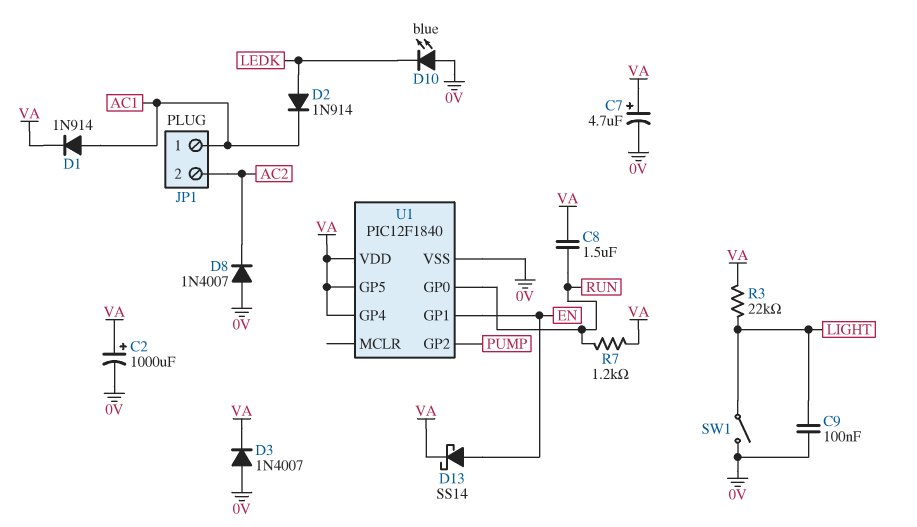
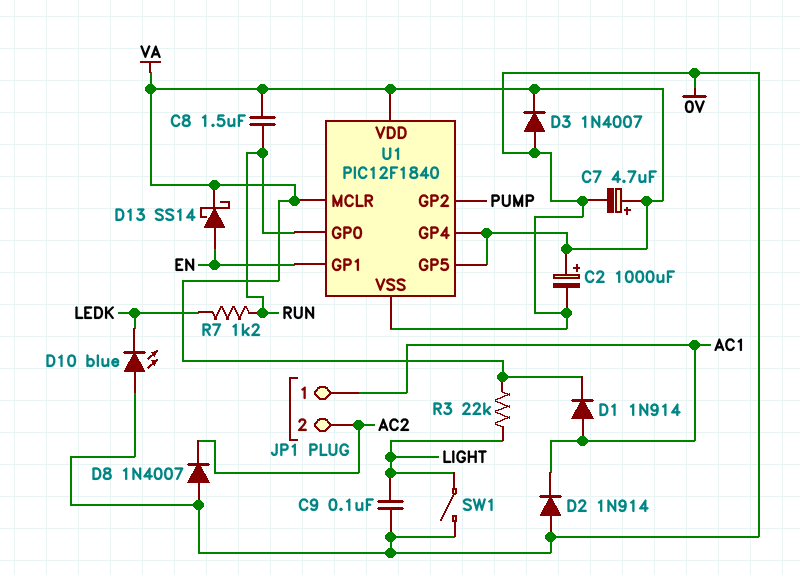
D2: diode 1N914 (A LEDK, K AC1) -> diode 1N914 (A 0V, K AC1)
R7: 1.2k (RUN, VA) -> 1.2k (LEDK, RUN)
U1 pin MCLR: none -> VA

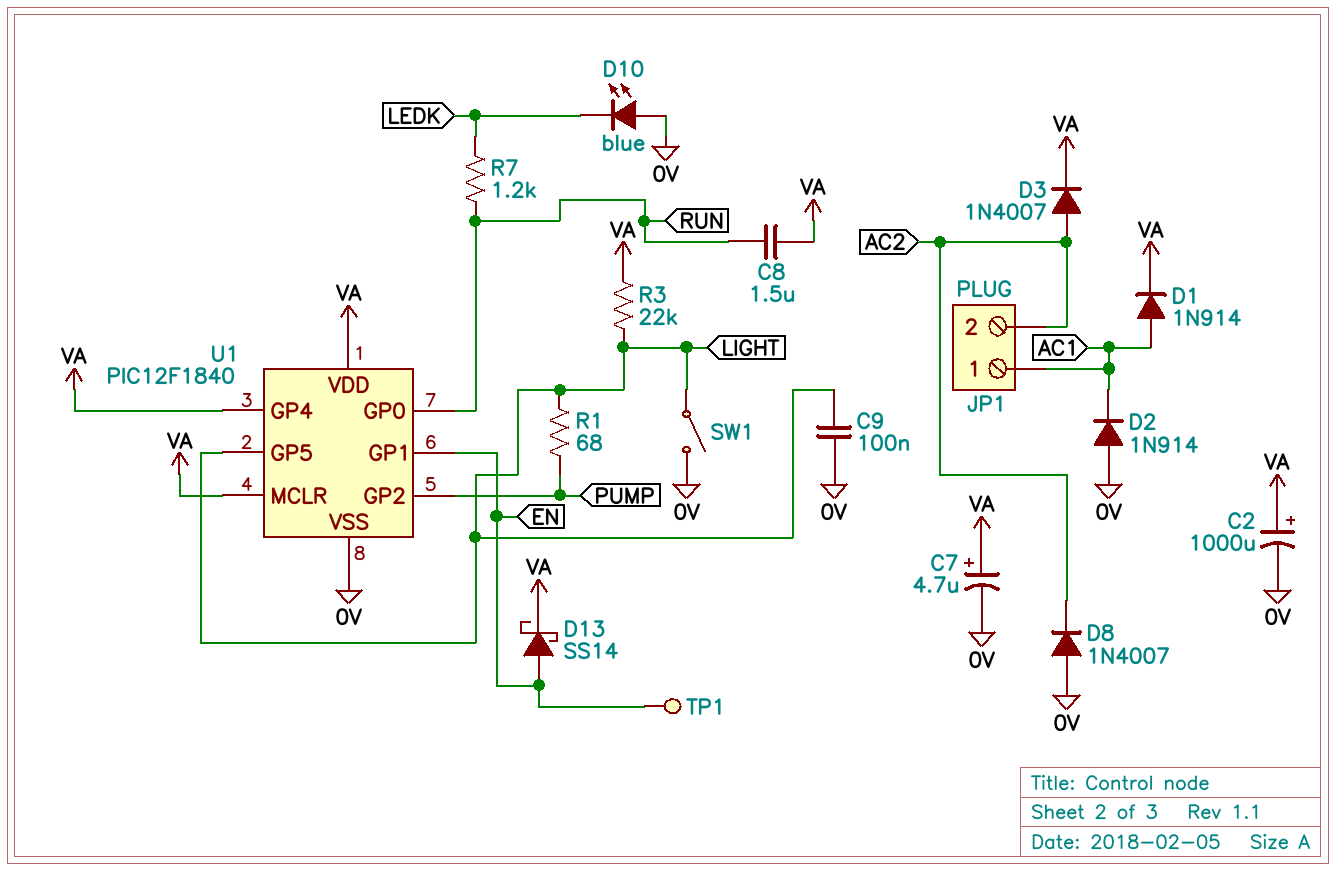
D3: diode 1N4007 (A 0V, K VA) -> diode 1N4007 (A AC2, K VA)
R1: none -> 68 (LIGHT, PUMP)
TP1: none -> test point (EN)
U1 pin GP5: VA -> LIGHT

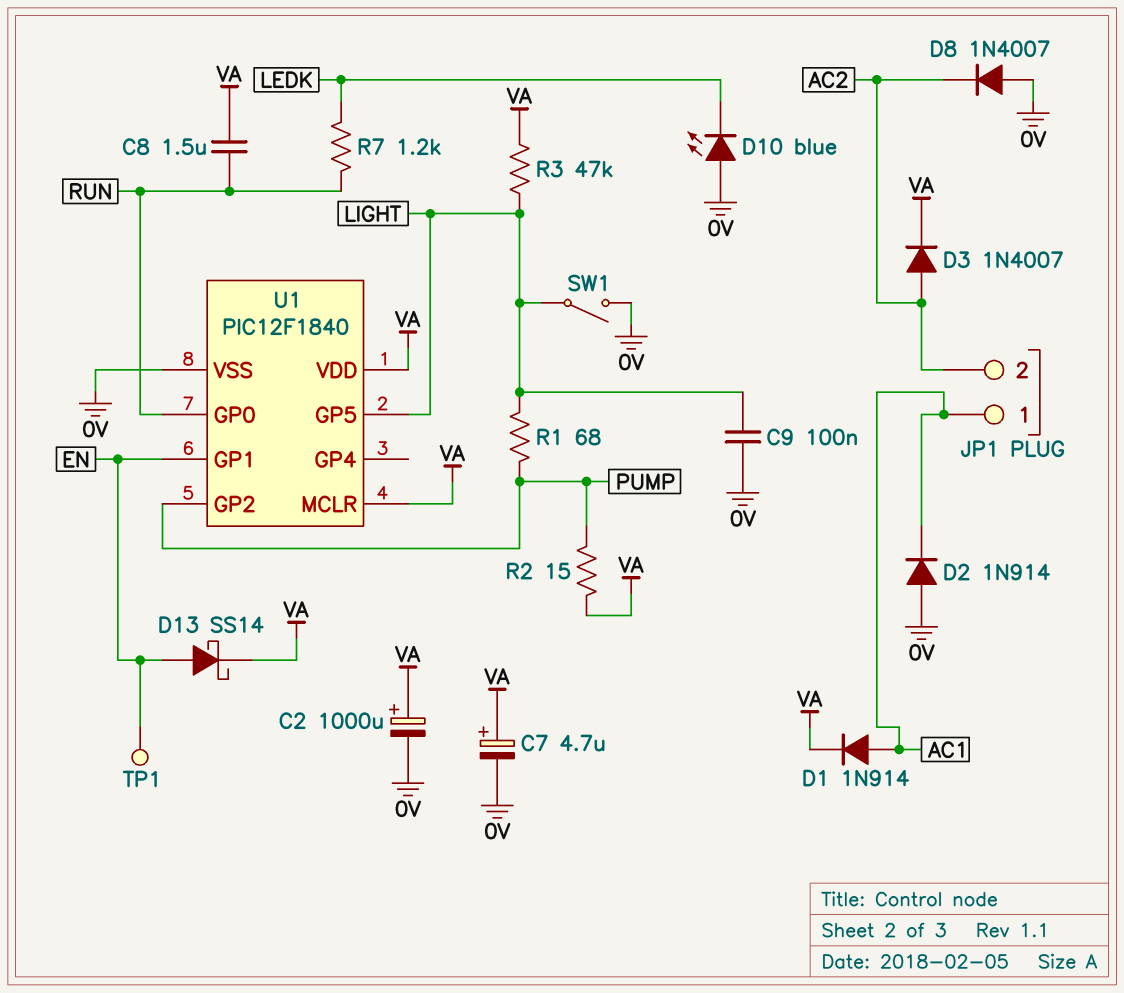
R2: none -> 15 (PUMP, VA)
R3: 22k (LIGHT, VA) -> 47k (LIGHT, VA)
U1 pin GP4: VA -> none

